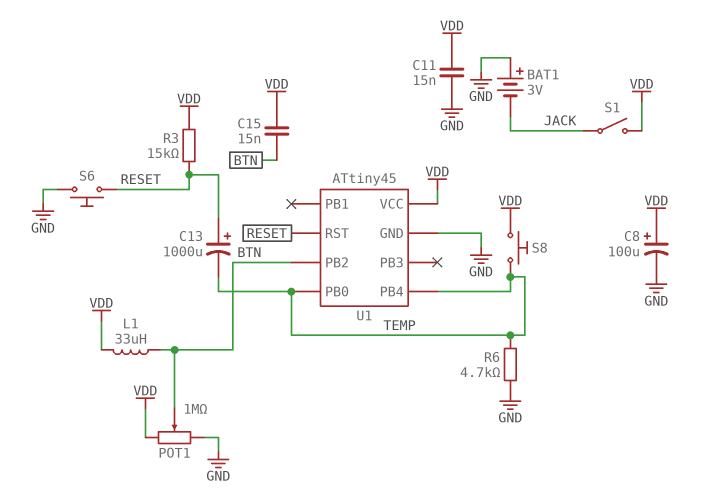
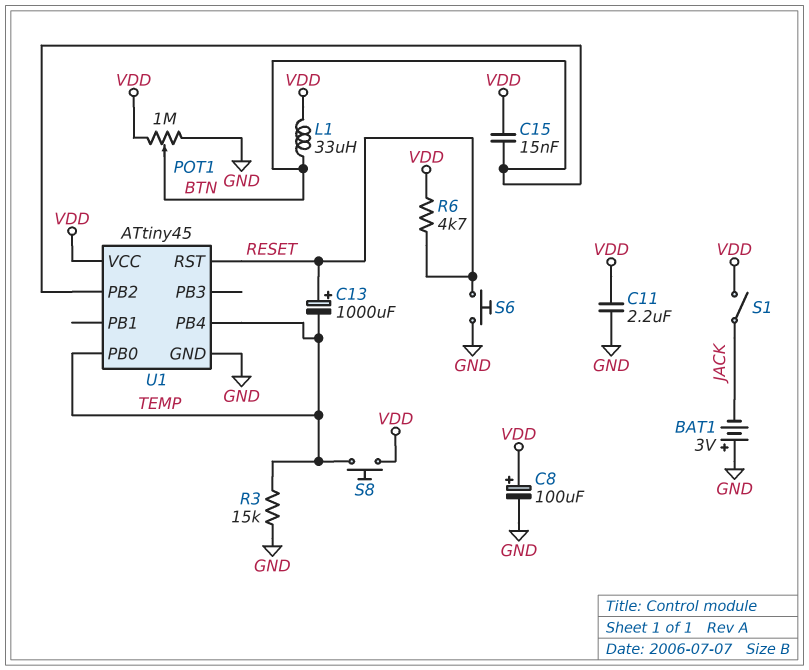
C11: 15nF (GND, VDD) -> 2.2uF (GND, VDD)
R3: 15k (RESET, VDD) -> 15k (GND, TEMP)
R6: 4.7k (GND, TEMP) -> 4.7k (RESET, VDD)

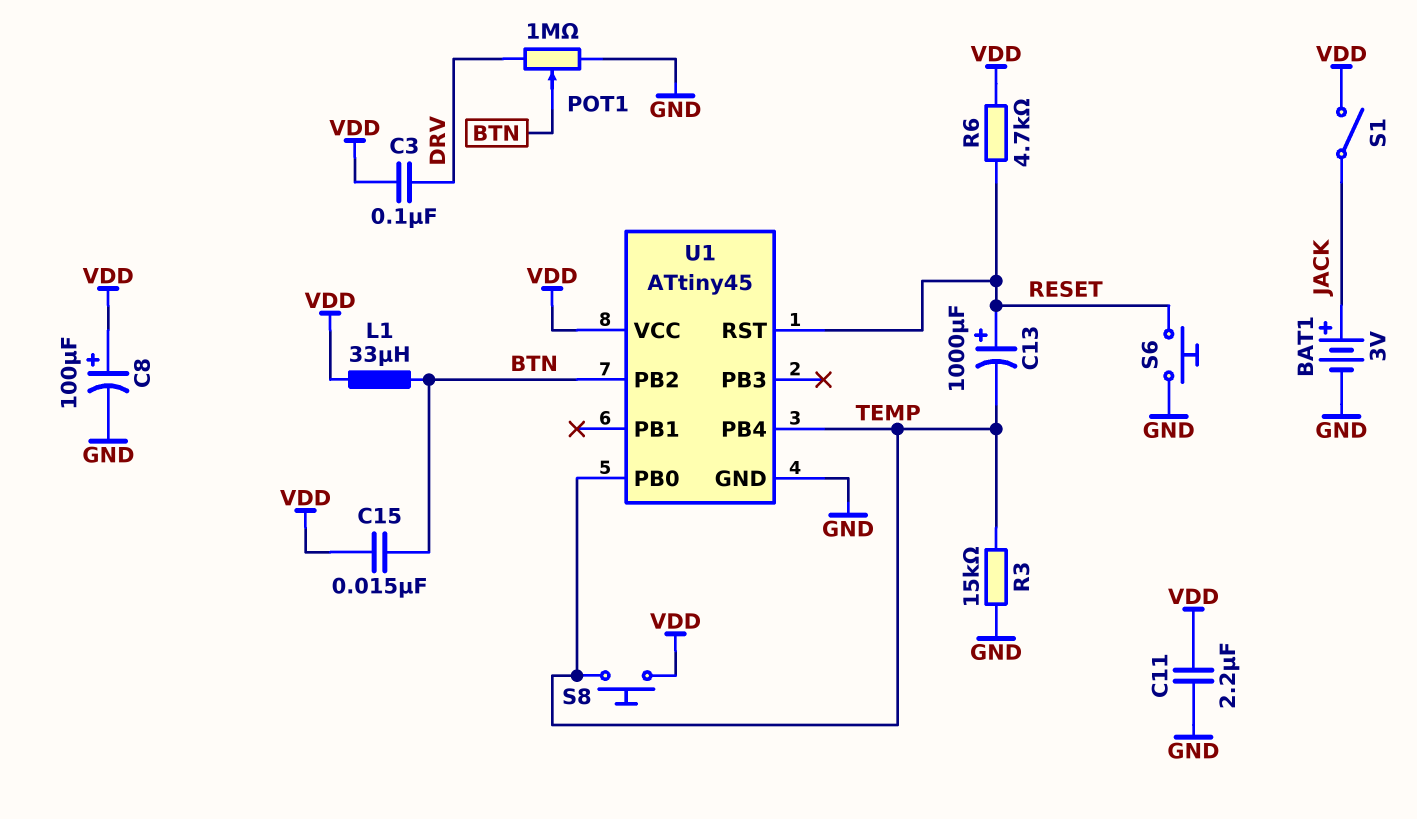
BAT1: 3V (plus GND, minus JACK) -> 3V (plus JACK, minus GND)
C3: none -> 100nF (DRV, VDD)
POT1: 1M (GND, VDD, wiper BTN) -> 1M (DRV, GND, wiper BTN)

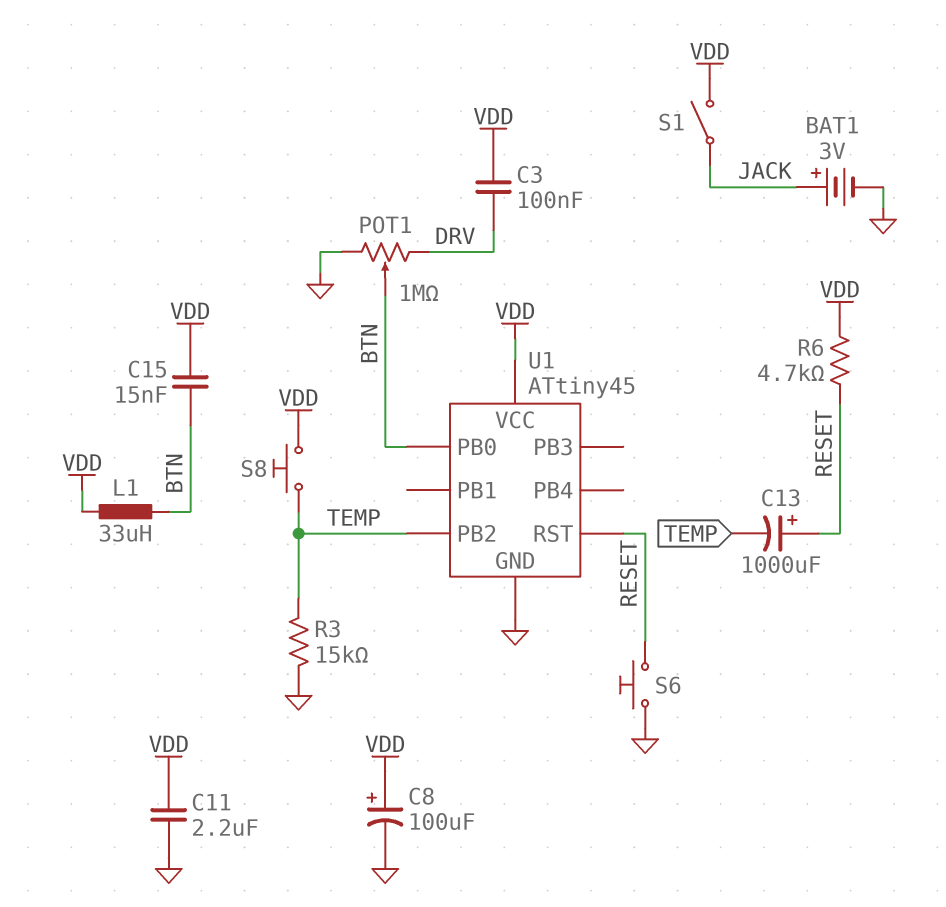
U1 pin PB0: TEMP -> BTN
U1 pin PB2: BTN -> TEMP
U1 pin PB4: TEMP -> none

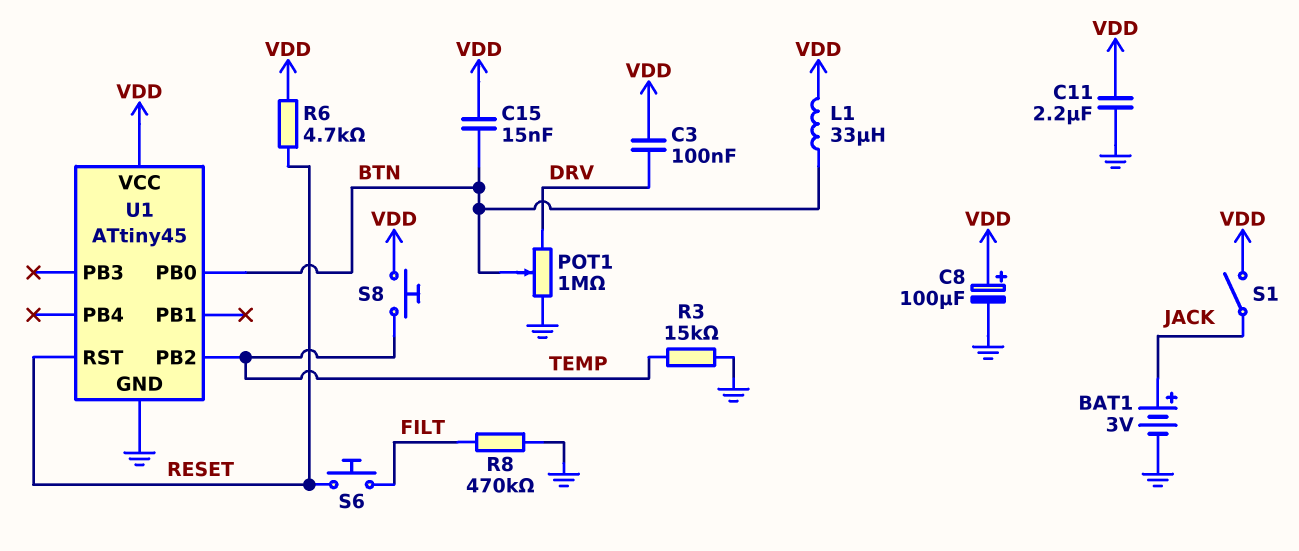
C13: 1000uF (plus RESET, minus TEMP) -> none
R8: none -> 470k (FILT, GND)
S6: button (GND, RESET) -> button (FILT, RESET)

